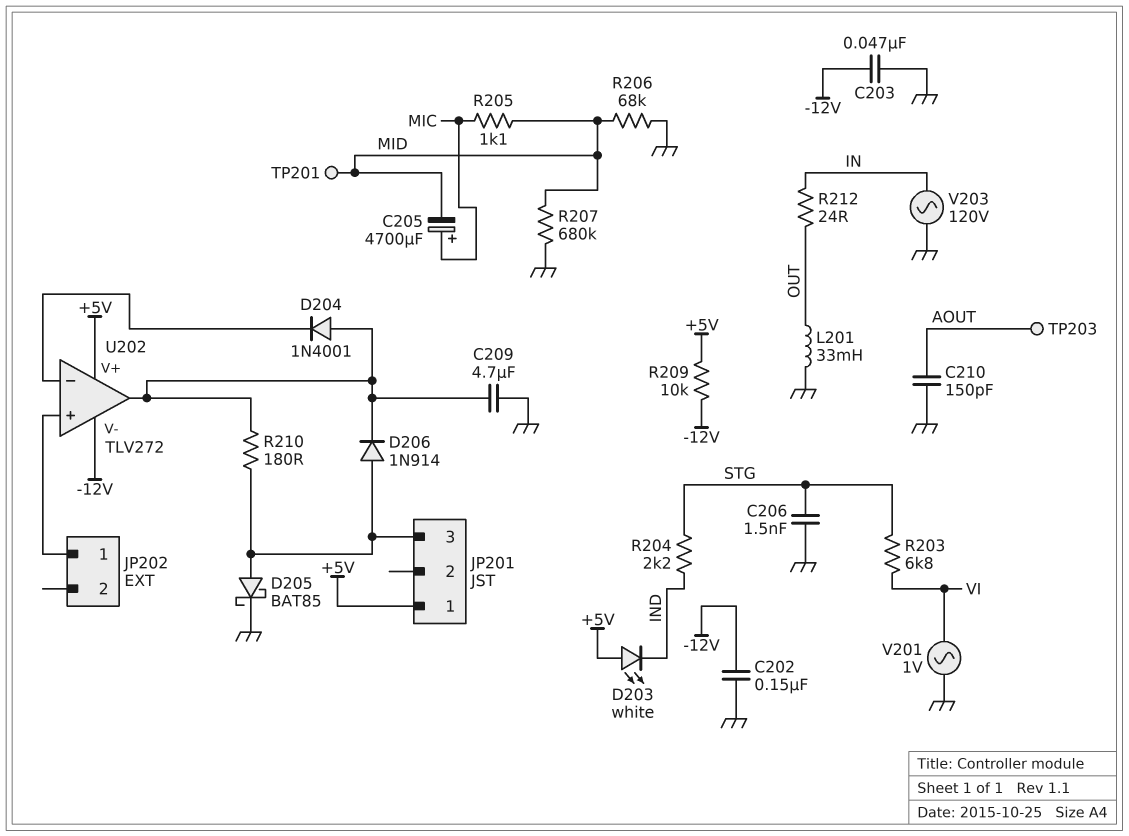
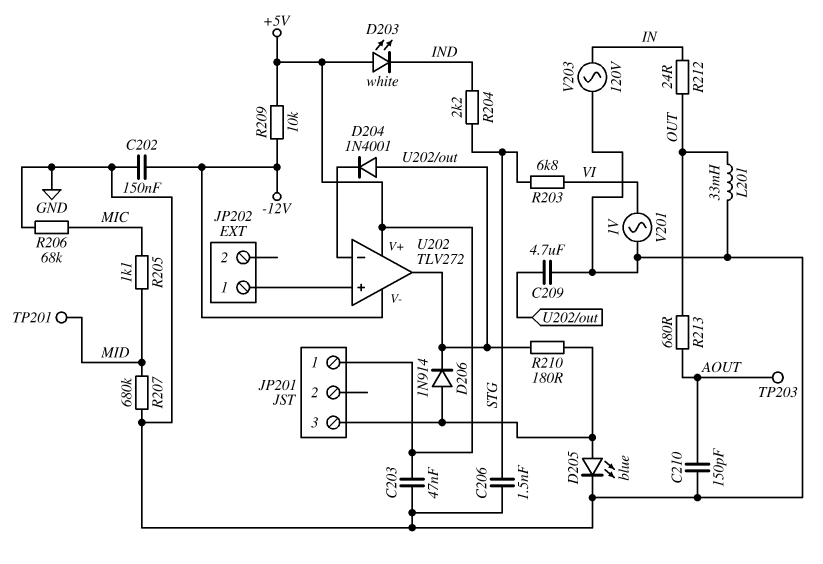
C203: 47nF (-12V, GND) -> 47nF (+5V, GND)
C205: 4700uF (plus MIC, minus MID) -> none
D205: schottky BAT85 (A JP201/3, K GND) -> LED blue (A JP201/3, K GND)
R206: 68k (GND, MID) -> 68k (GND, MIC)
R213: none -> 680 (AOUT, OUT)

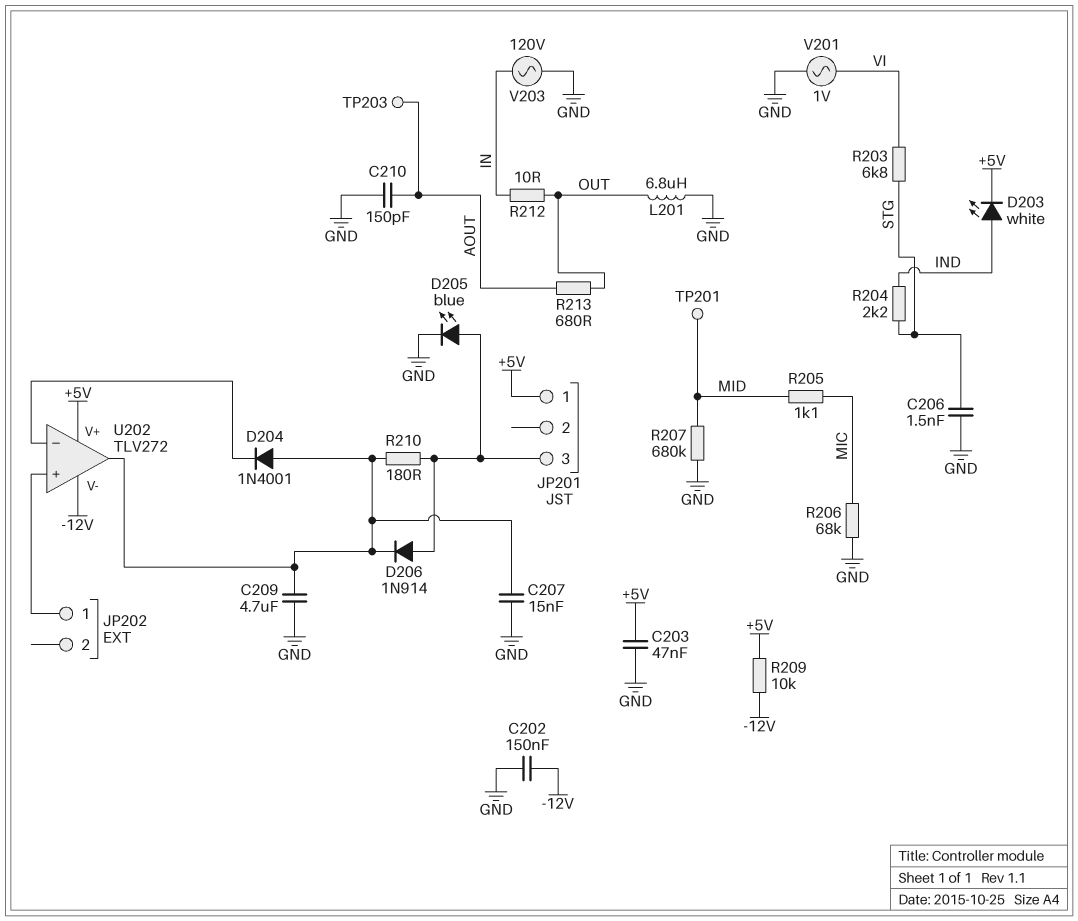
C207: none -> 15nF (GND, U202/out)
D203: LED white (A +5V, K IND) -> LED white (A IND, K +5V)
L201: 33mH (GND, OUT) -> 6.8uH (GND, OUT)
R212: 24 (IN, OUT) -> 10 (IN, OUT)

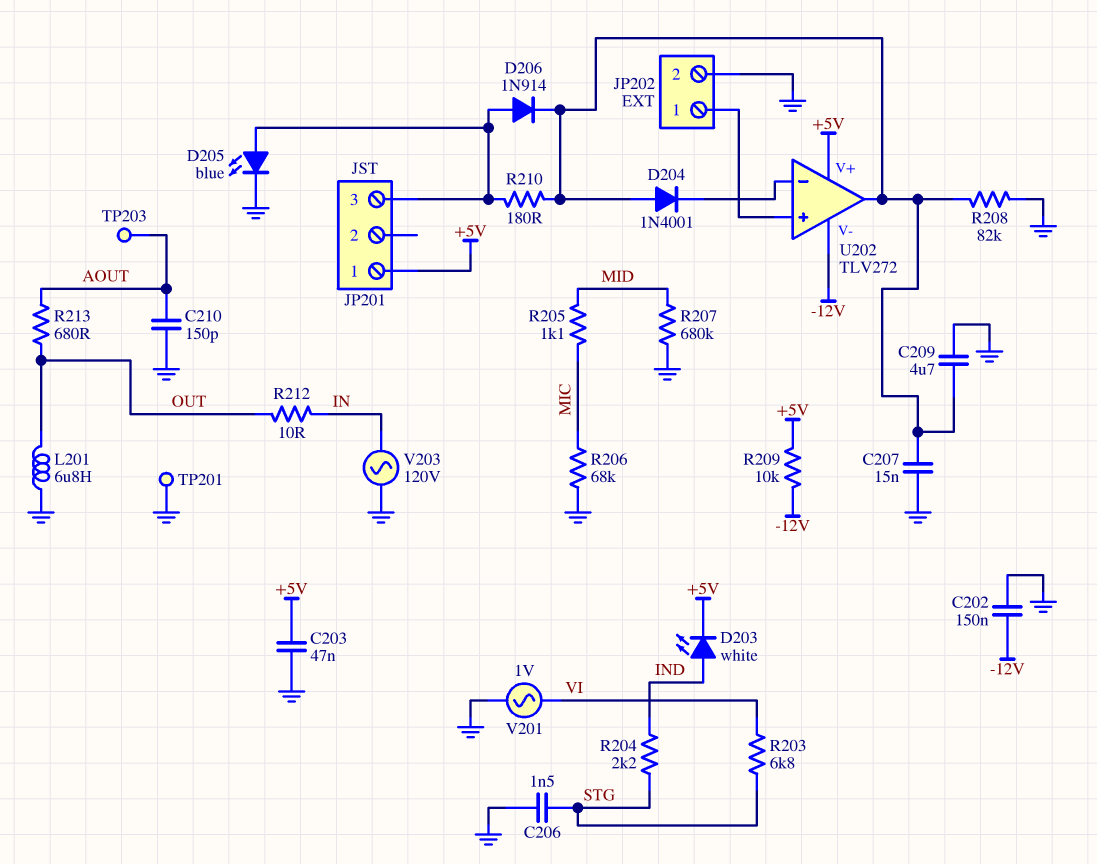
JP202 pin 2: none -> GND
R208: none -> 82k (GND, U202/out)
TP201: test point (MID) -> test point (GND)

